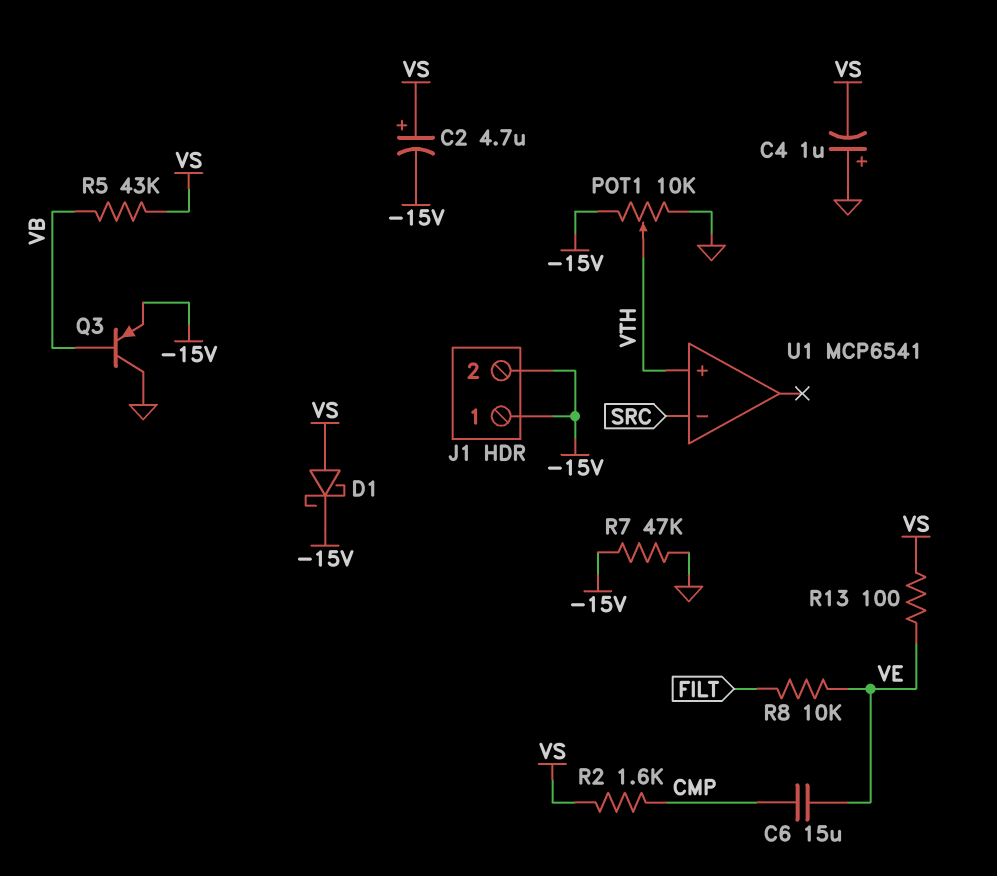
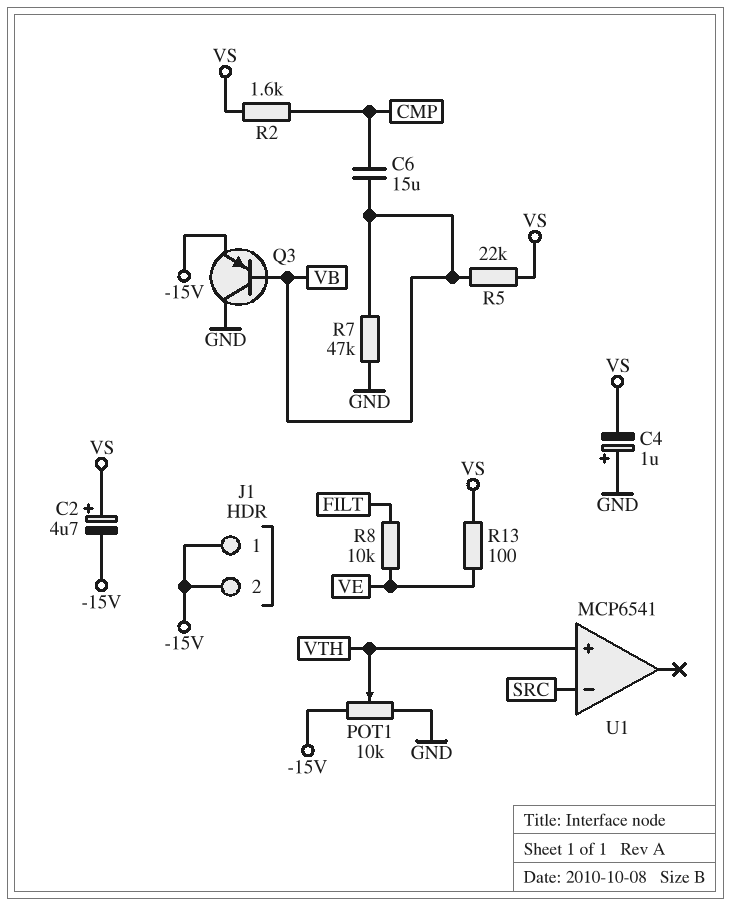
C6: 15uF (CMP, VE) -> 15uF (CMP, VB)
D1: schottky (A VS, K -15V) -> none
R5: 43k (VB, VS) -> 22k (VB, VS)
R7: 47k (-15V, GND) -> 47k (GND, VB)

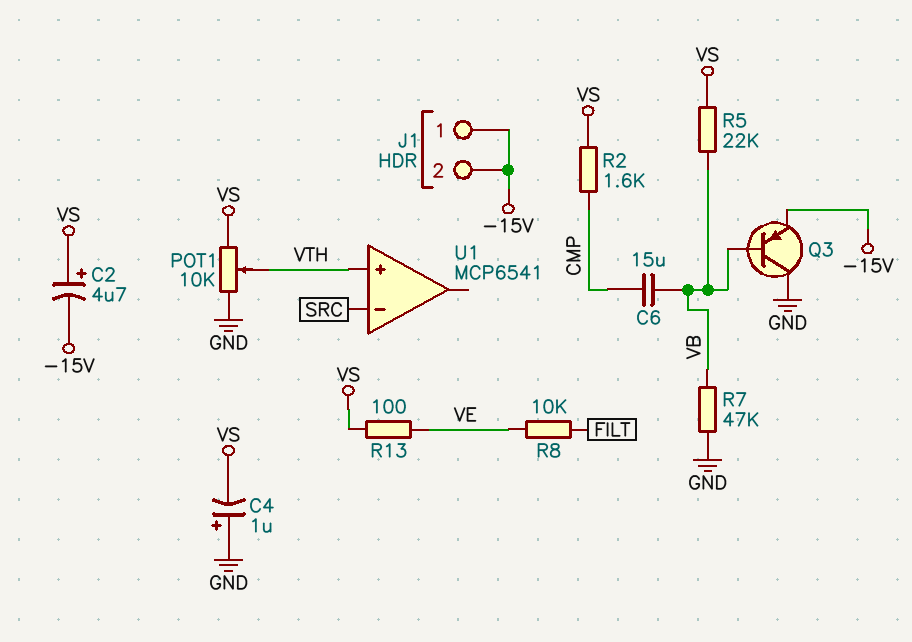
POT1: 10k (-15V, GND, wiper VTH) -> 10k (GND, VS, wiper VTH)

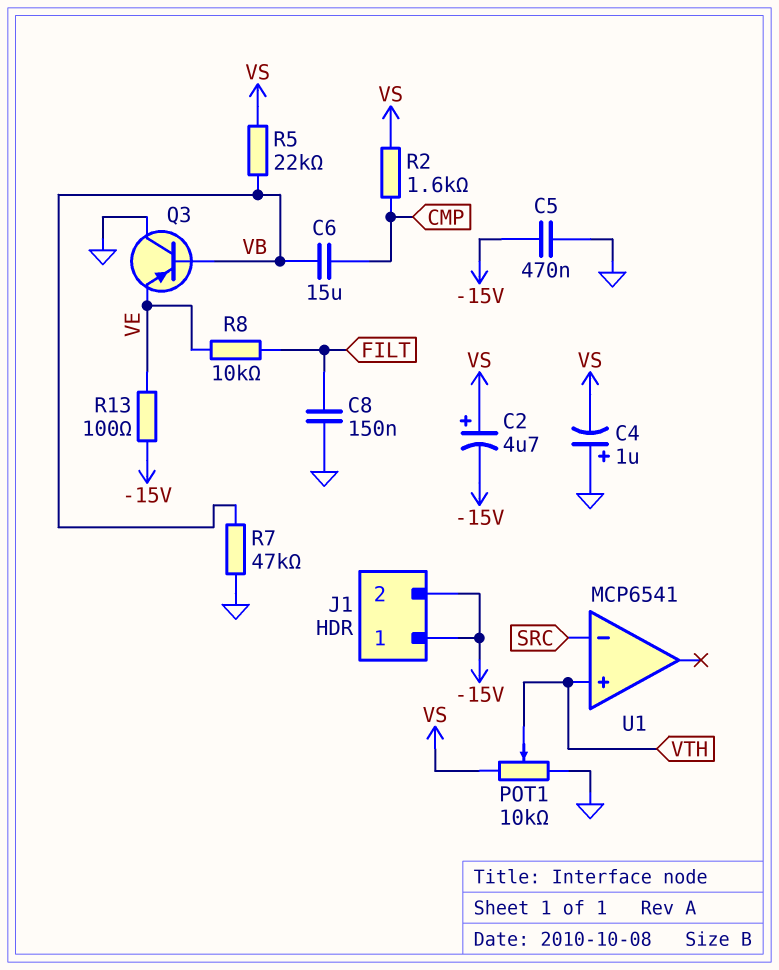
C5: none -> 470nF (-15V, GND)
C8: none -> 150nF (FILT, GND)
Q3: PNP (B VB, C GND, E -15V) -> PNP (B VB, C GND, E VE)
R13: 100 (VE, VS) -> 100 (-15V, VE)

